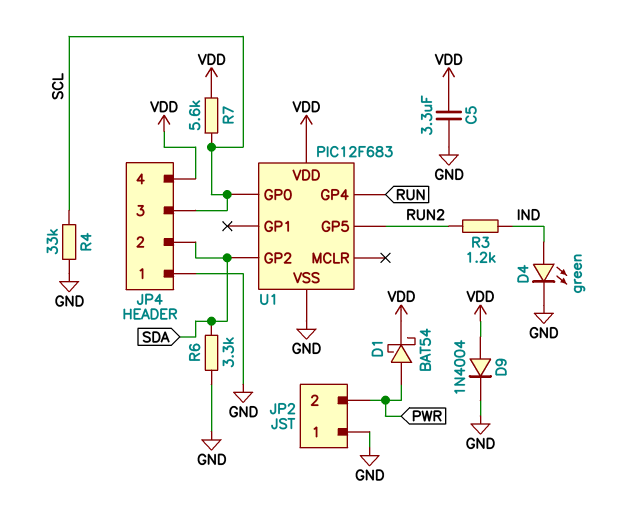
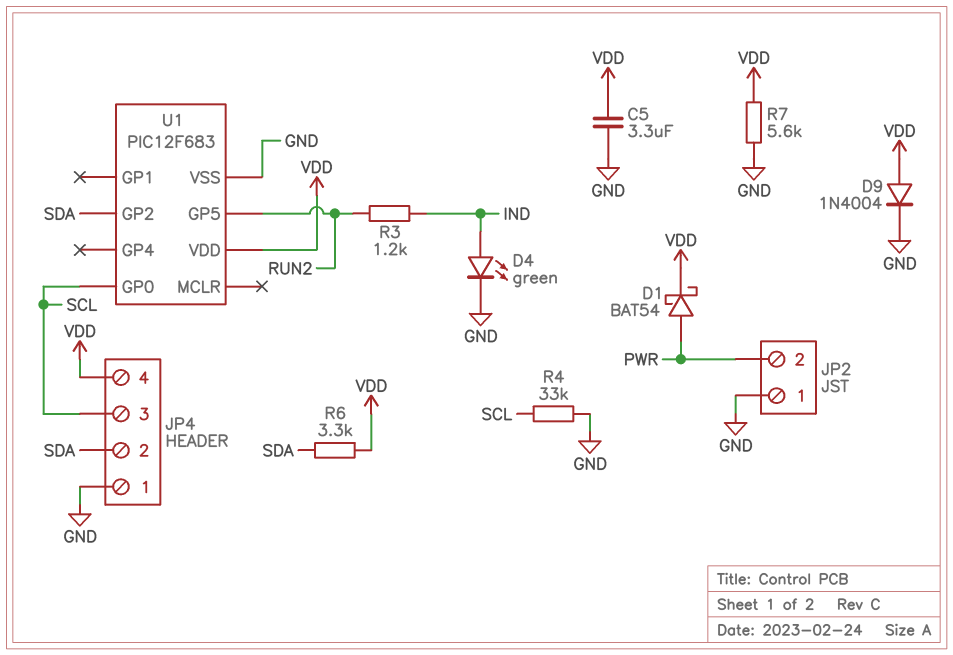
R6: 3.3k (GND, SDA) -> 3.3k (SDA, VDD)
R7: 5.6k (SCL, VDD) -> 5.6k (GND, VDD)
U1 pin GP4: RUN -> none

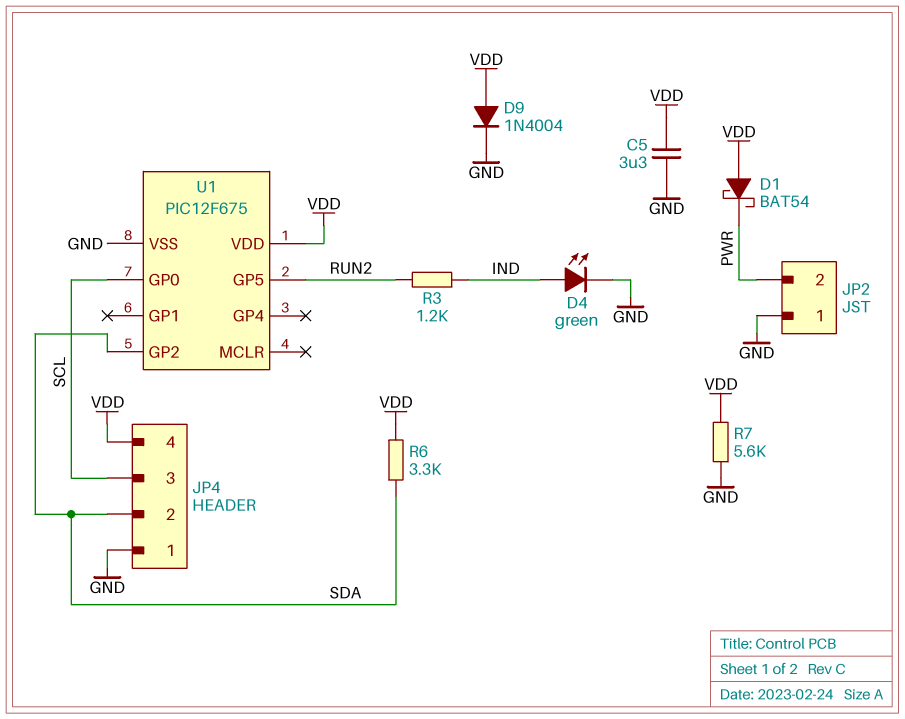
D1: schottky BAT54 (A PWR, K VDD) -> schottky BAT54 (A VDD, K PWR)
R4: 33k (GND, SCL) -> none
U1: PIC12F683 -> PIC12F675

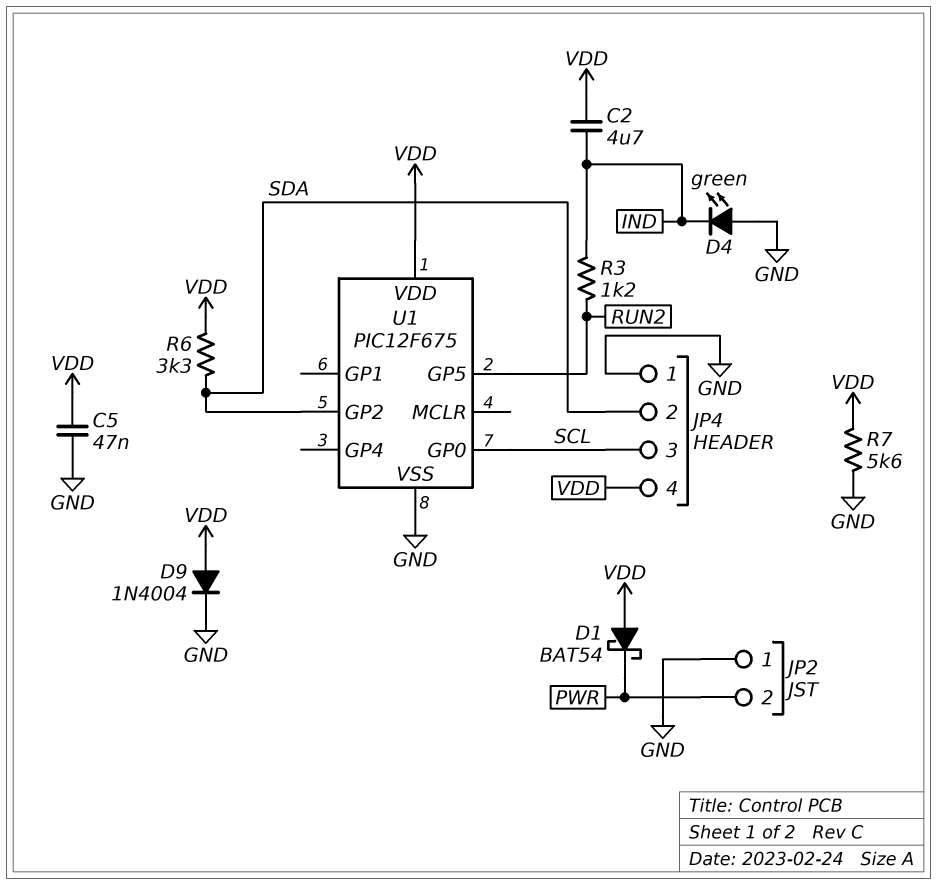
C2: none -> 4.7uF (IND, VDD)
C5: 3.3uF (GND, VDD) -> 47nF (GND, VDD)
D4: LED green (A IND, K GND) -> LED green (A GND, K IND)

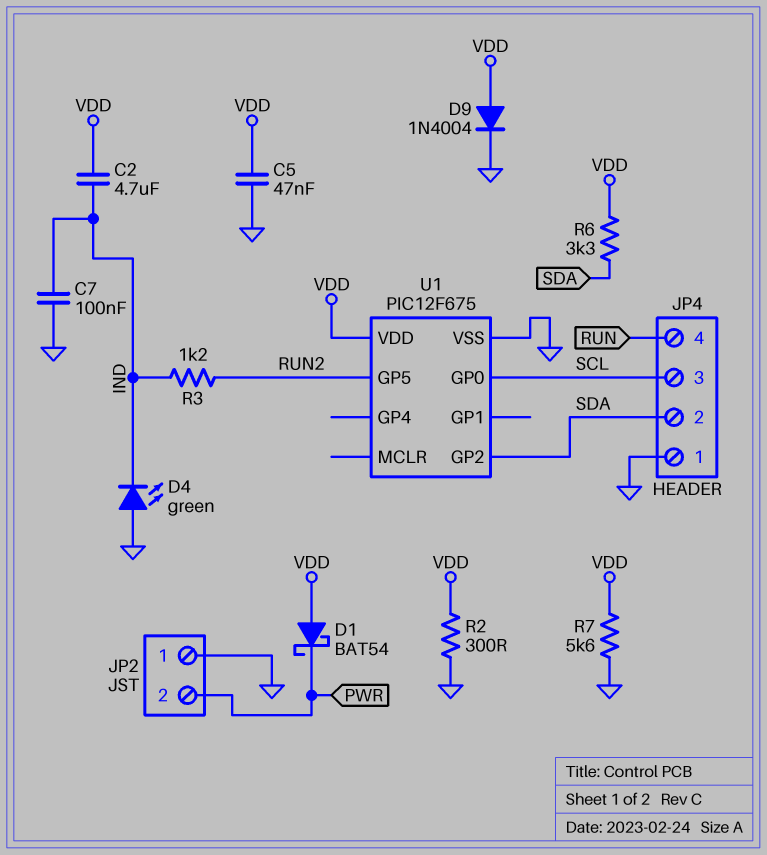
C7: none -> 100nF (GND, IND)
JP4 pin 4: VDD -> RUN
R2: none -> 300 (GND, VDD)

